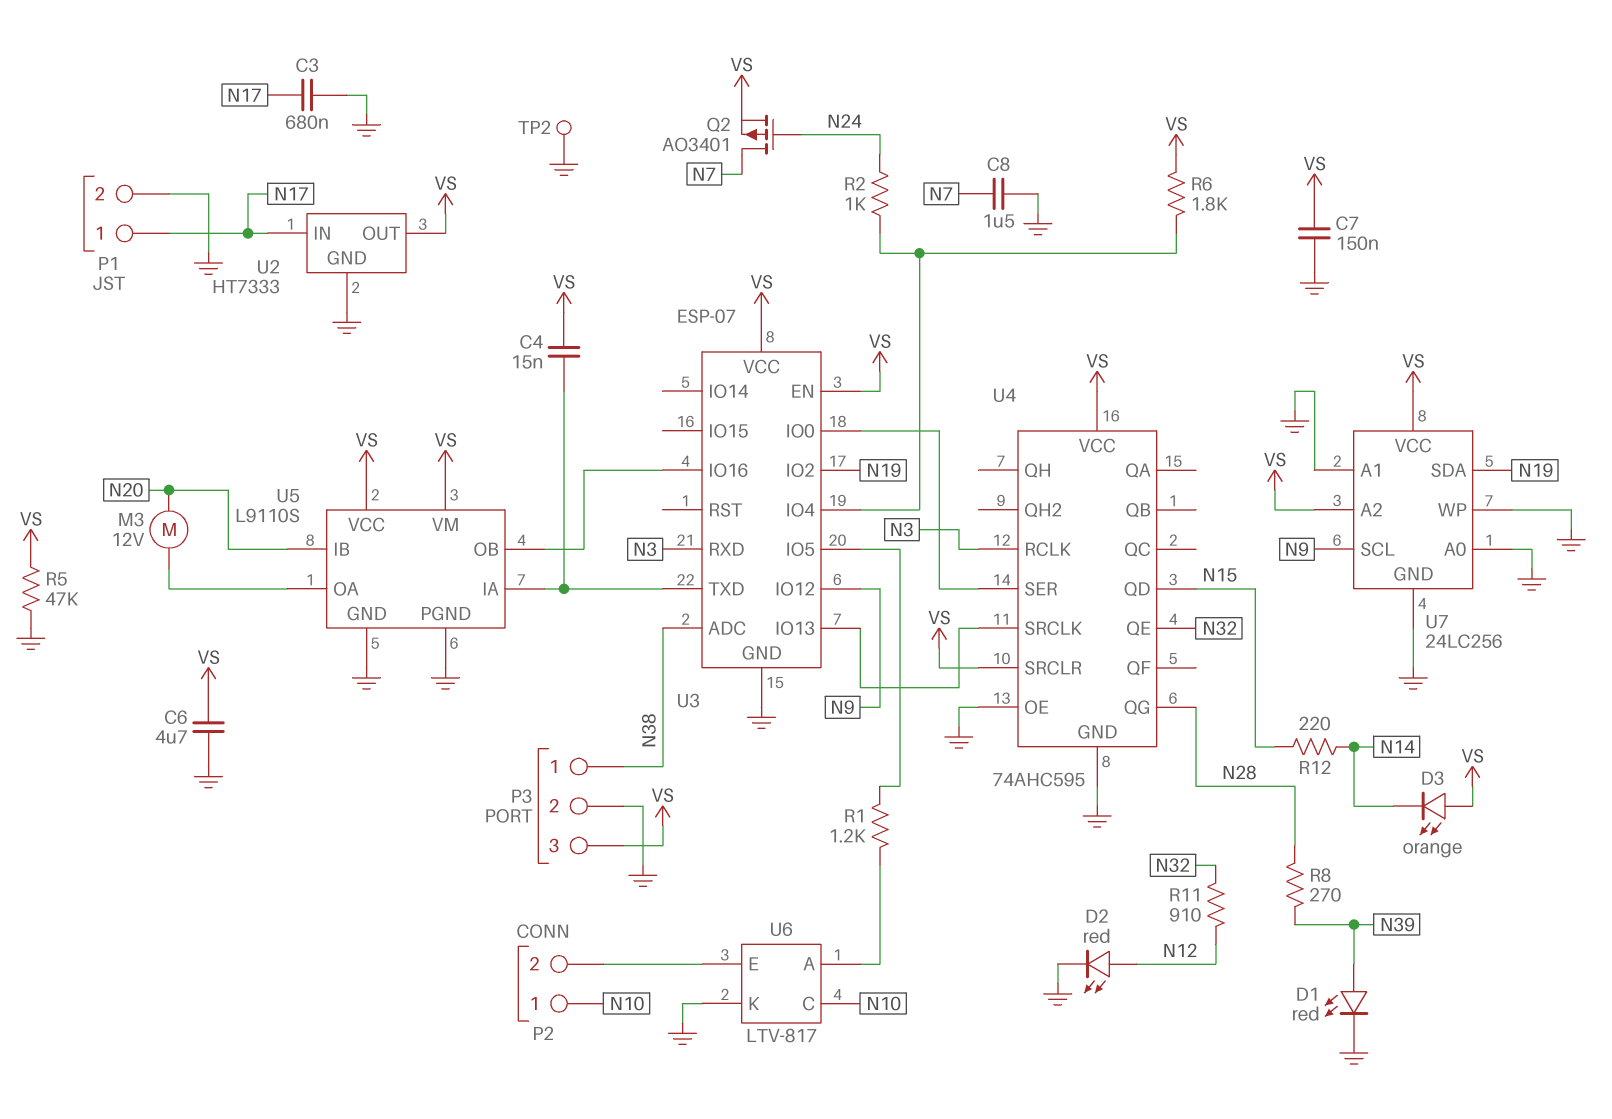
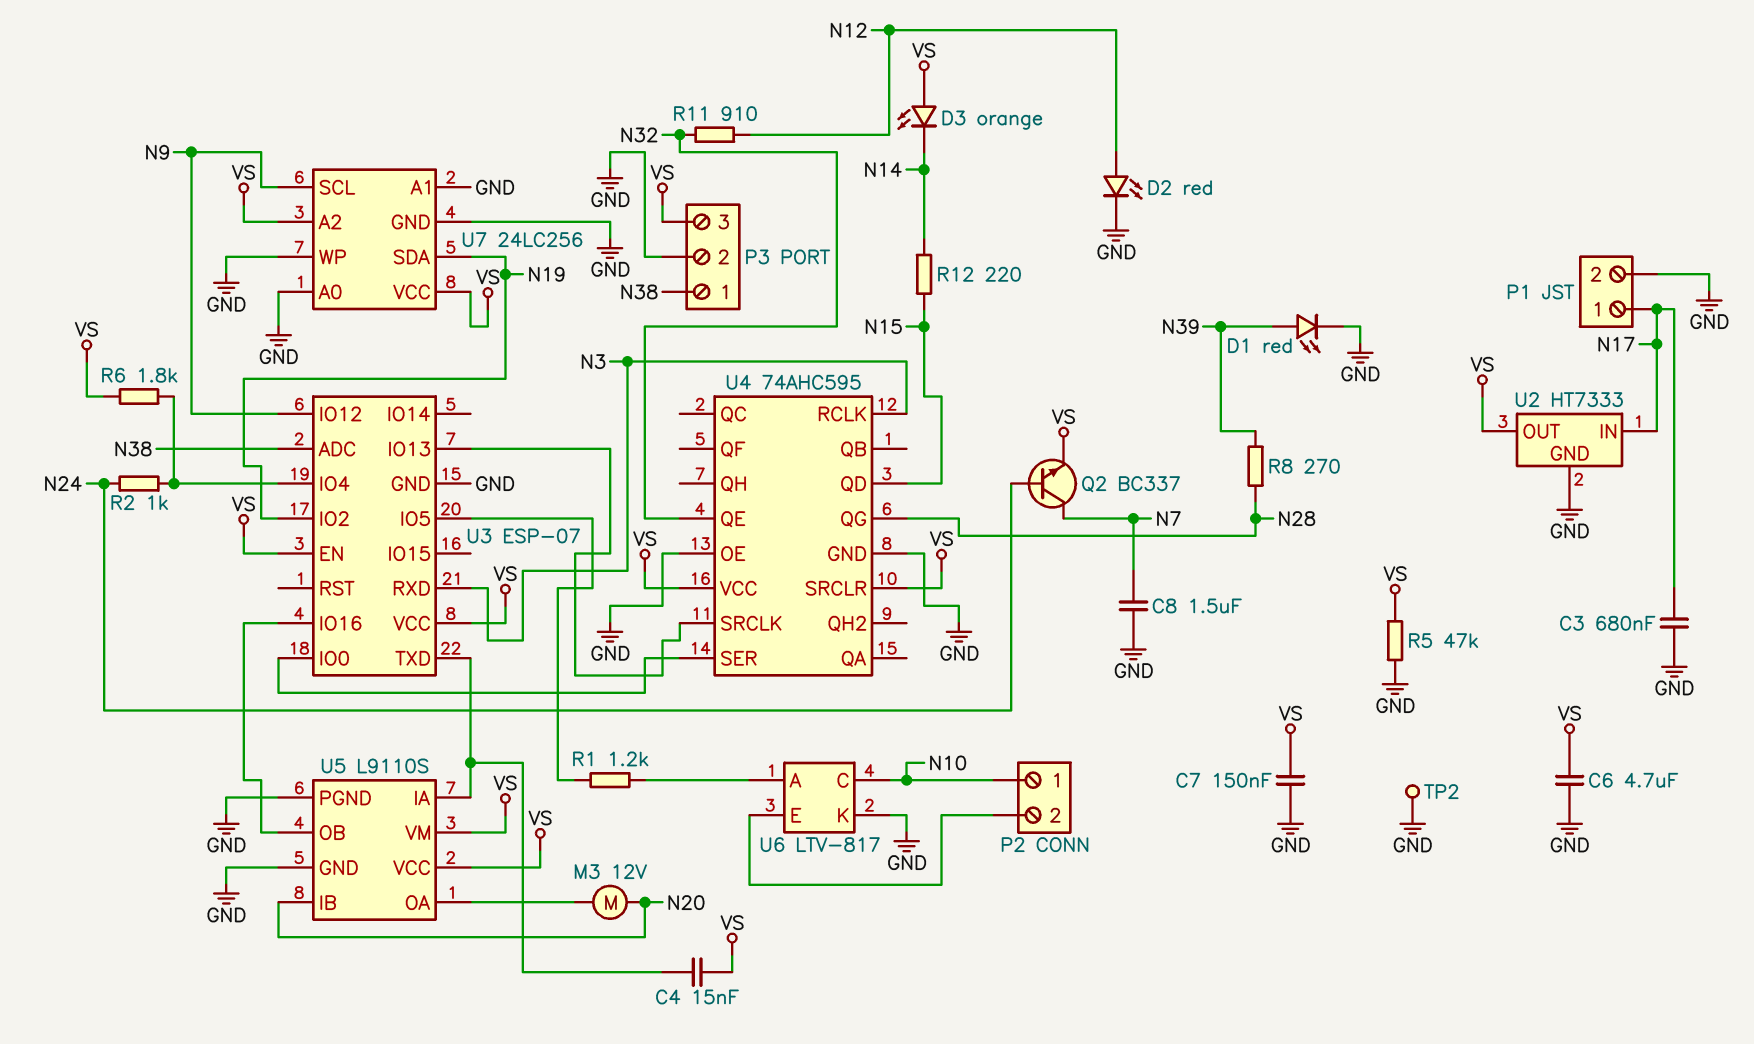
Q2: PMOS AO3401 (G N24, D N7, S VS) -> NPN BC337 (B N24, C N7, E VS)

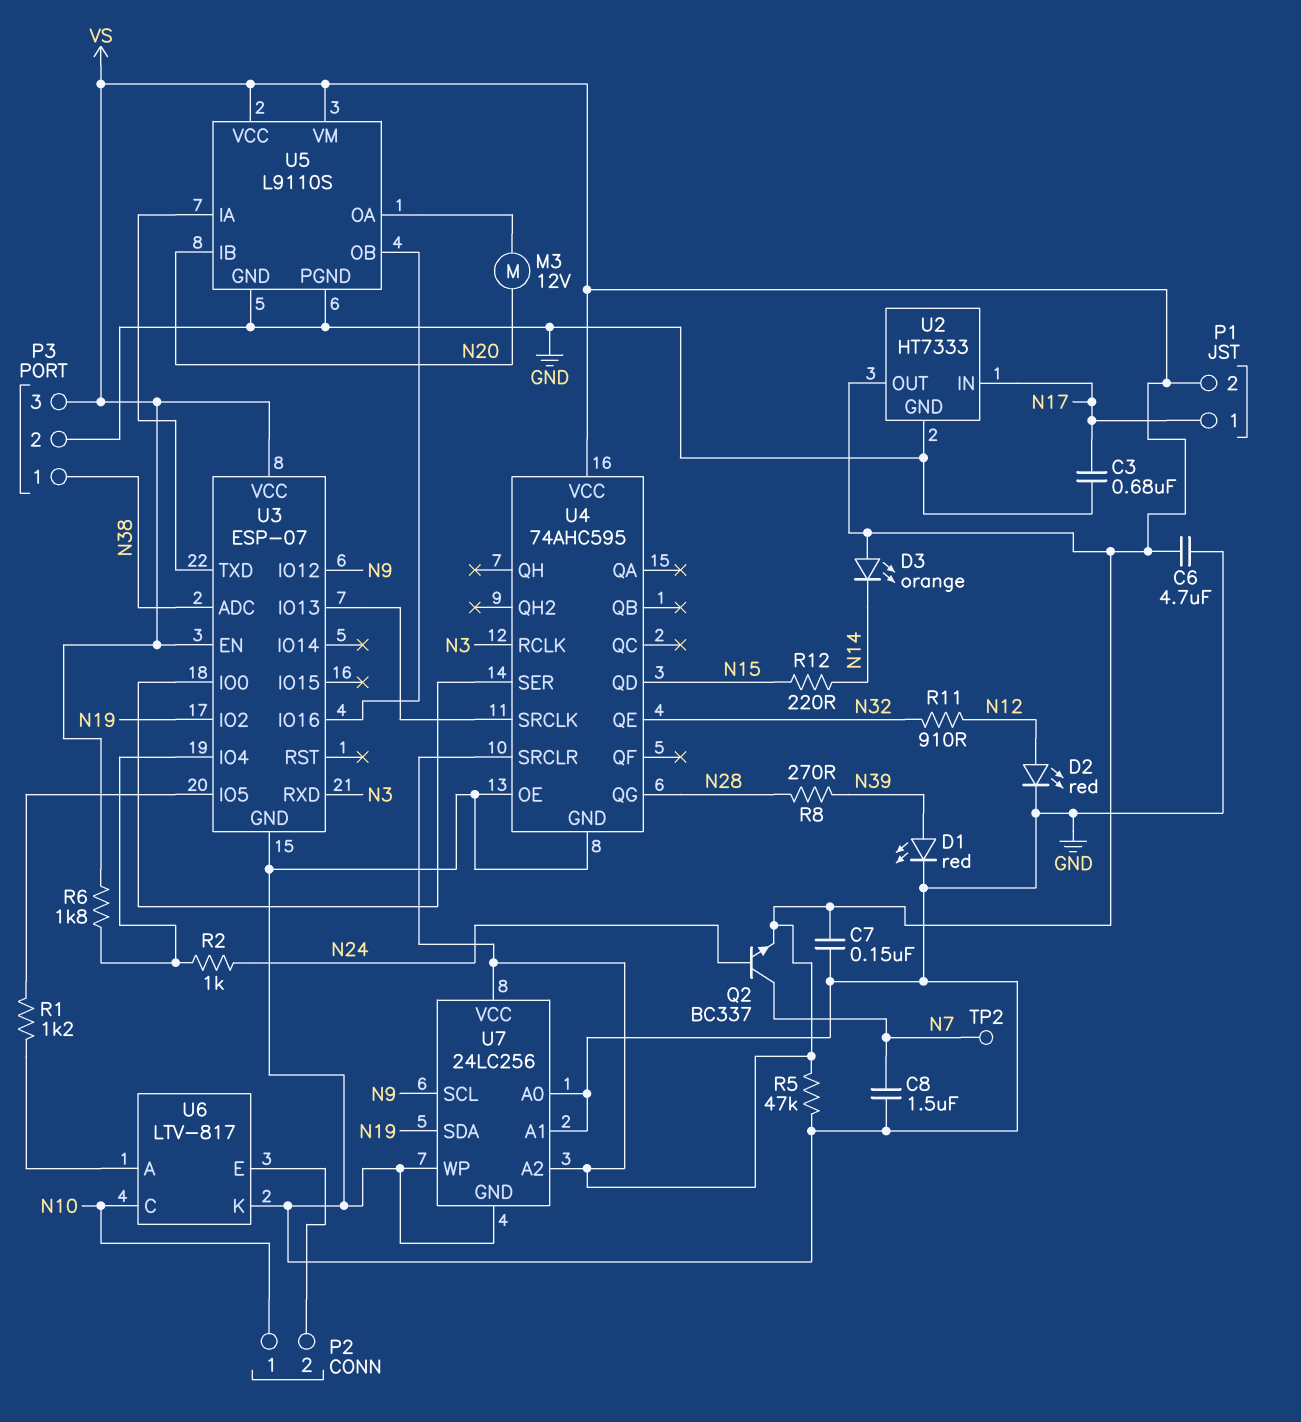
C4: 15nF (U3/TXD, VS) -> none
P1 pin 2: GND -> VS
TP2: test point (GND) -> test point (N7)

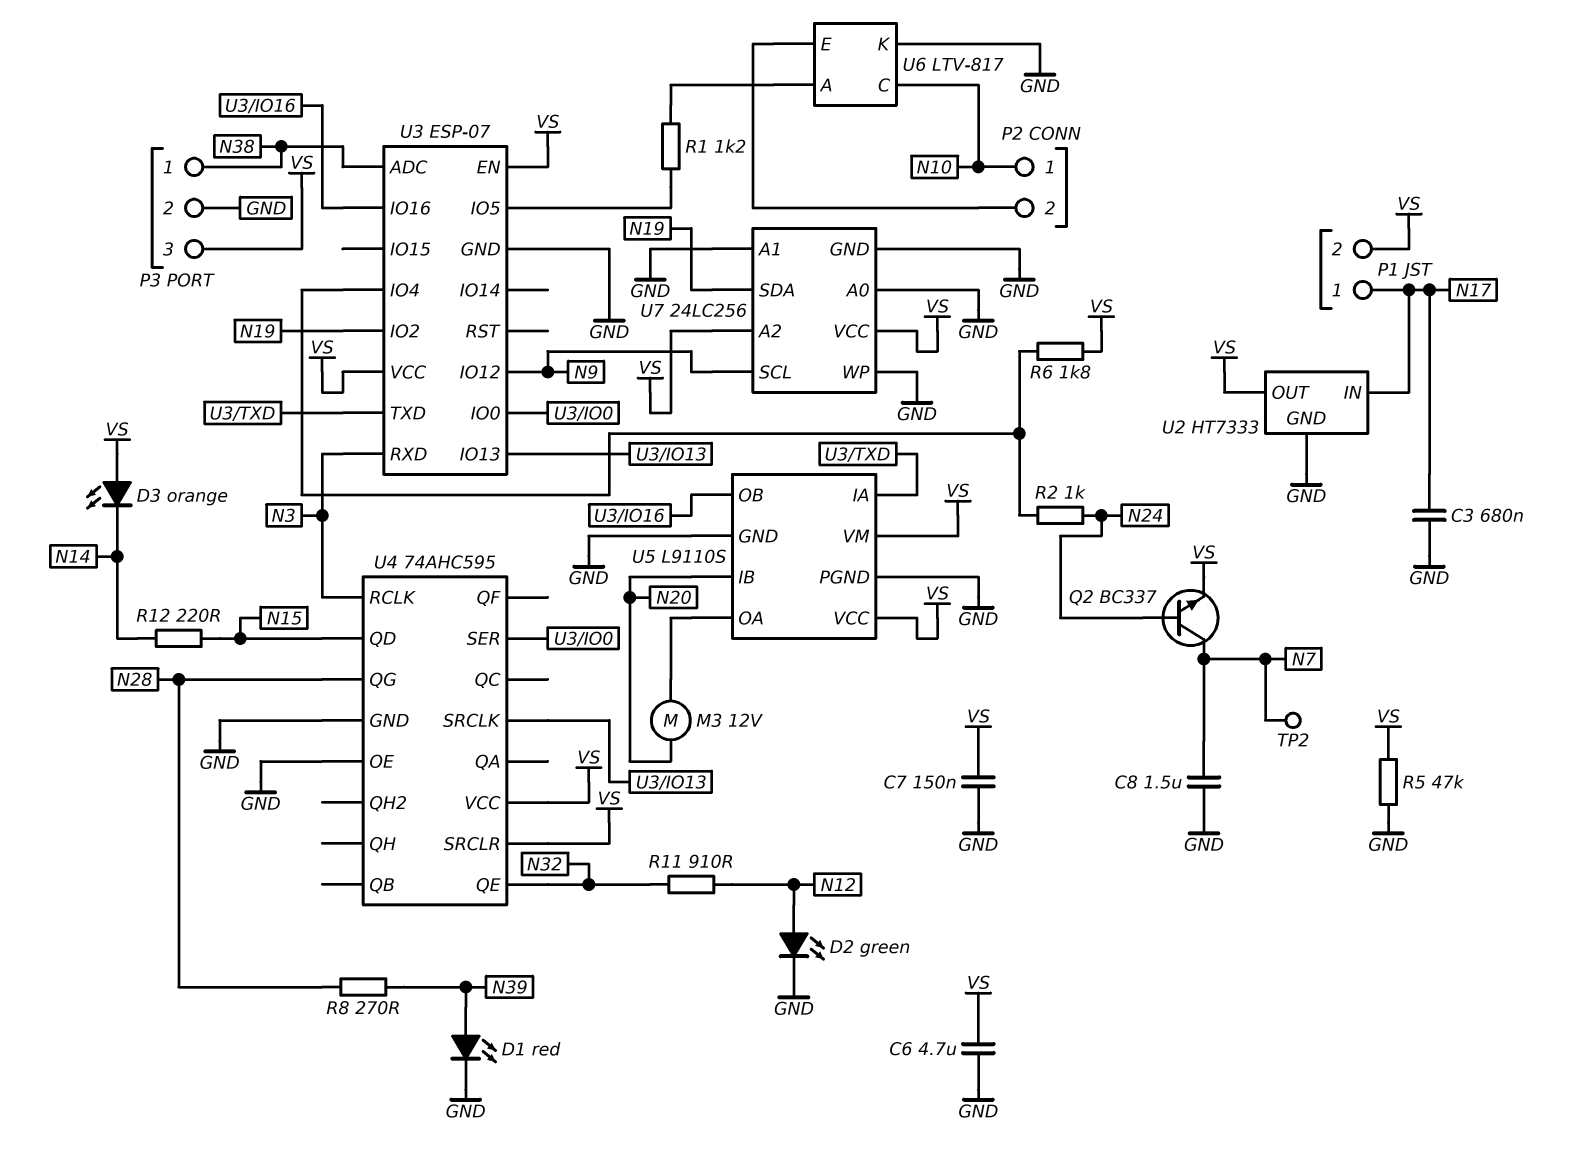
D2: LED red (A N12, K GND) -> LED green (A N12, K GND)

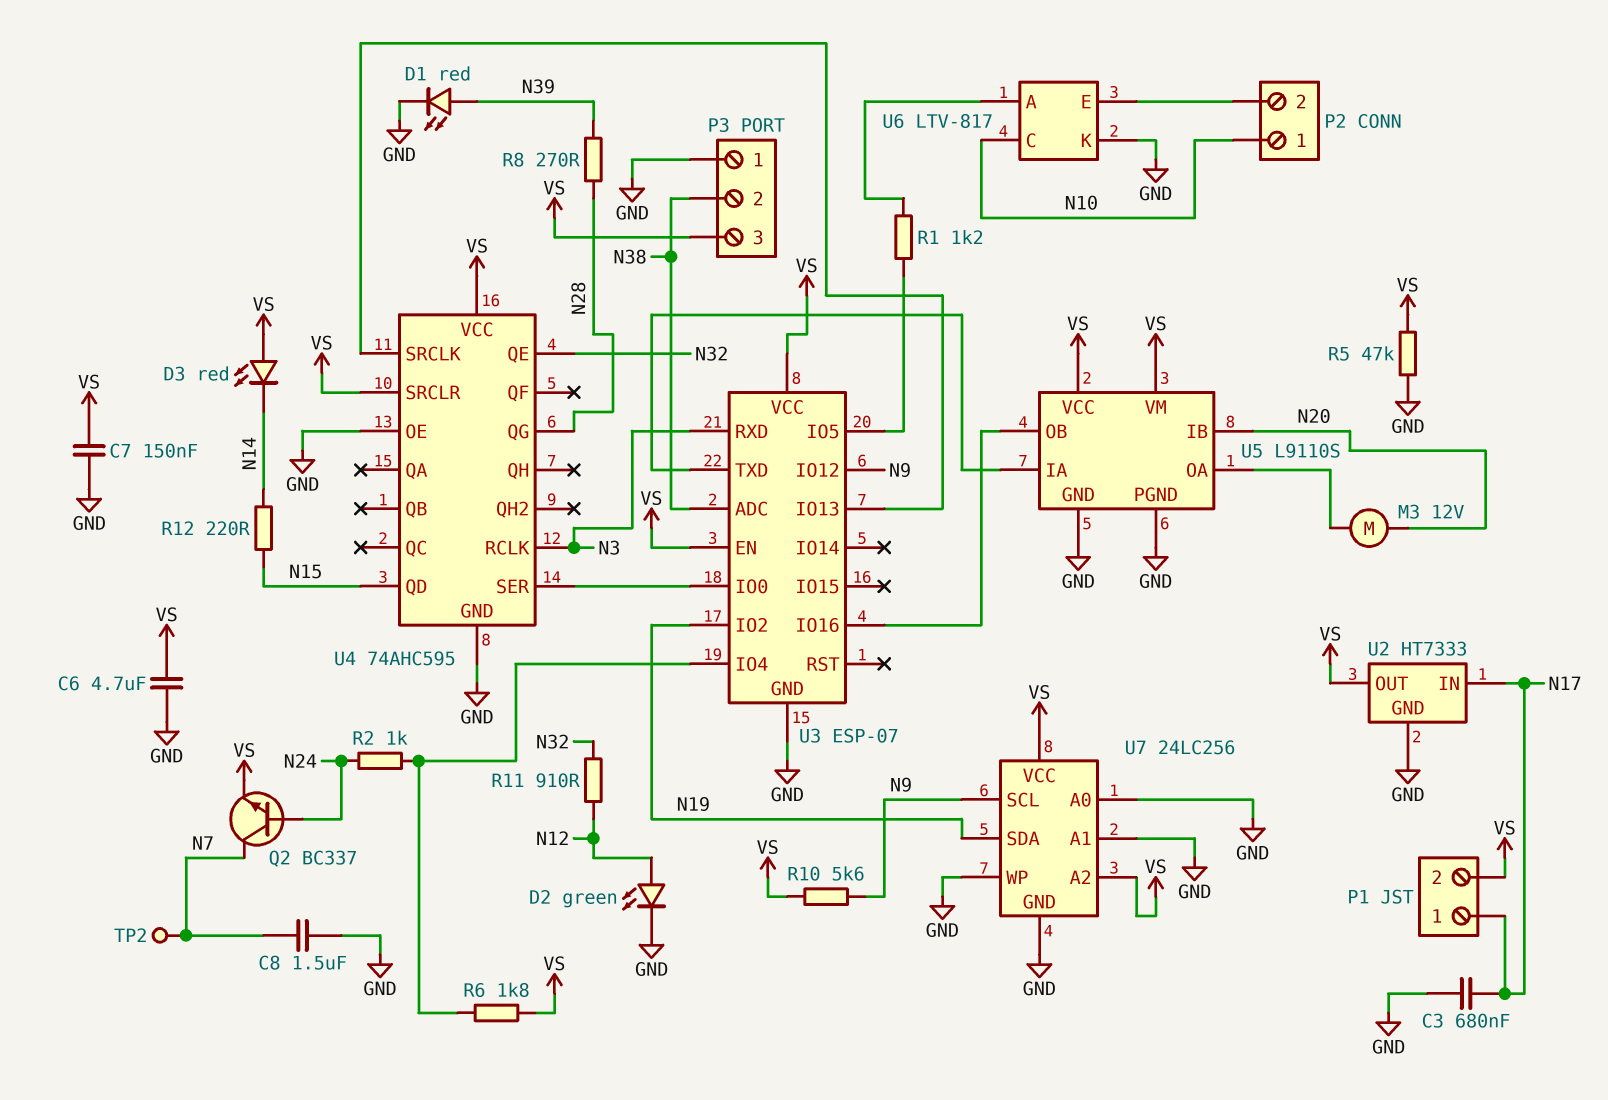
D3: LED orange (A VS, K N14) -> LED red (A VS, K N14)
P3 pin 1: N38 -> GND
P3 pin 2: GND -> N38
R10: none -> 5.6k (N9, VS)

